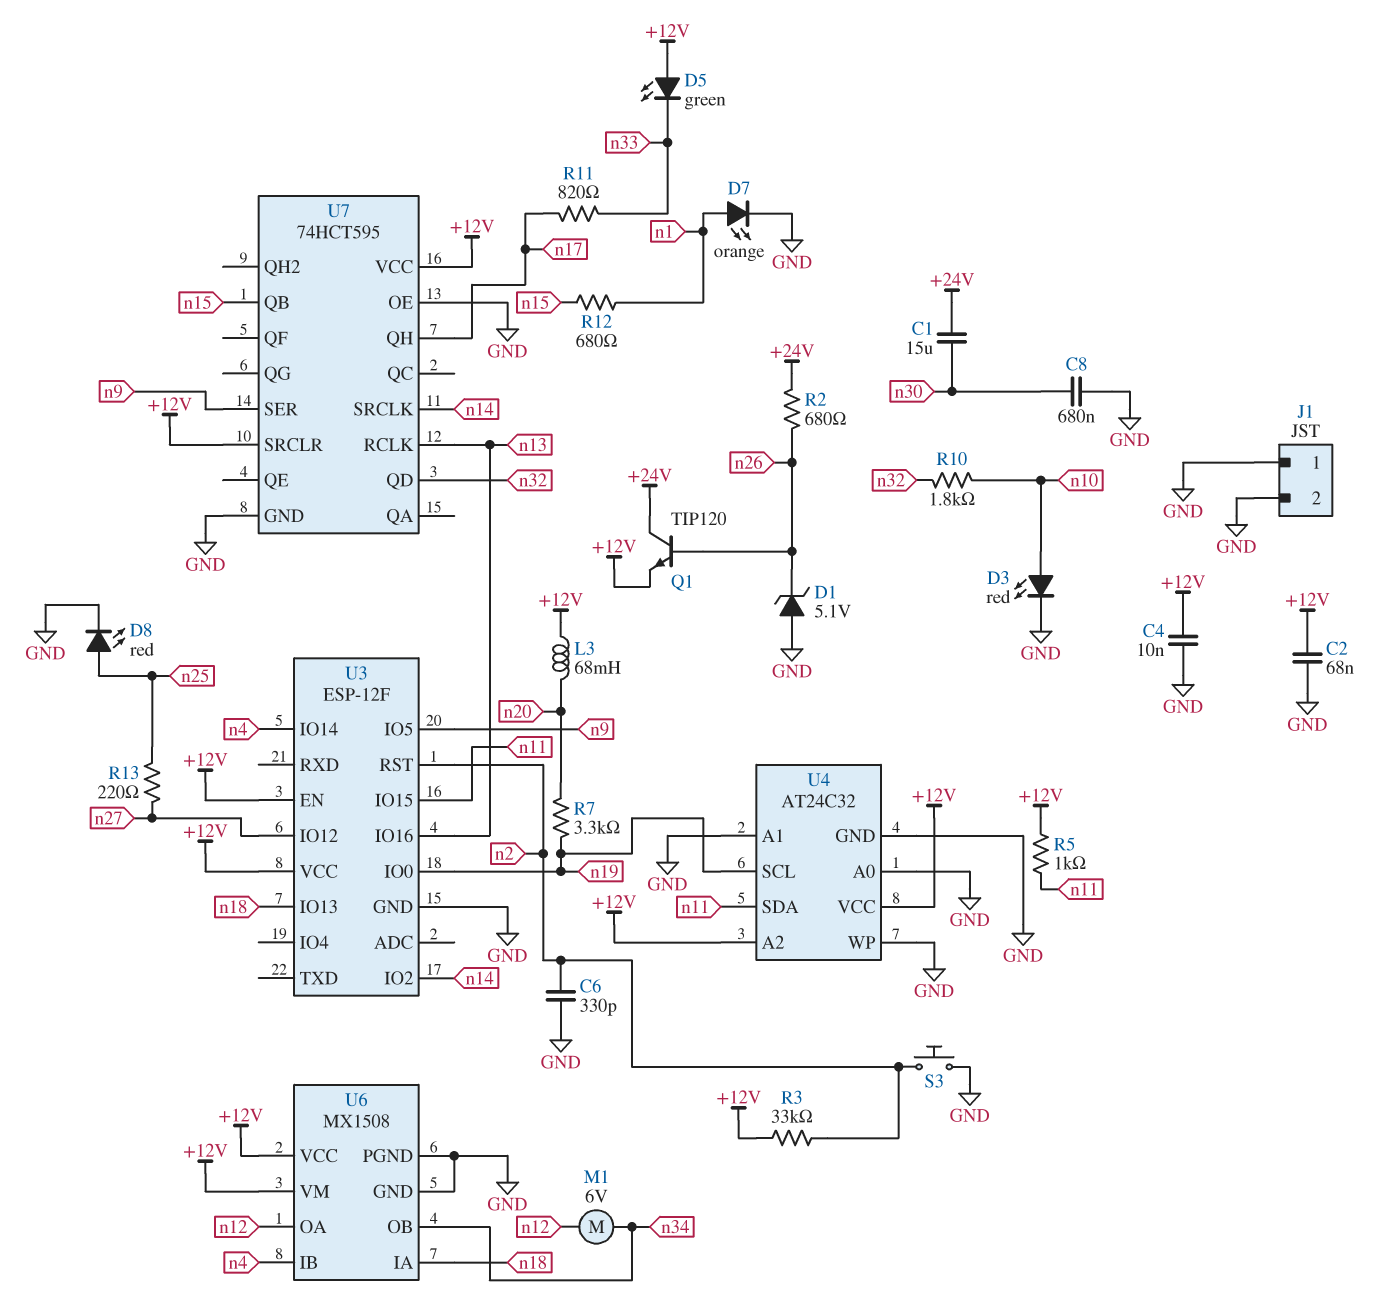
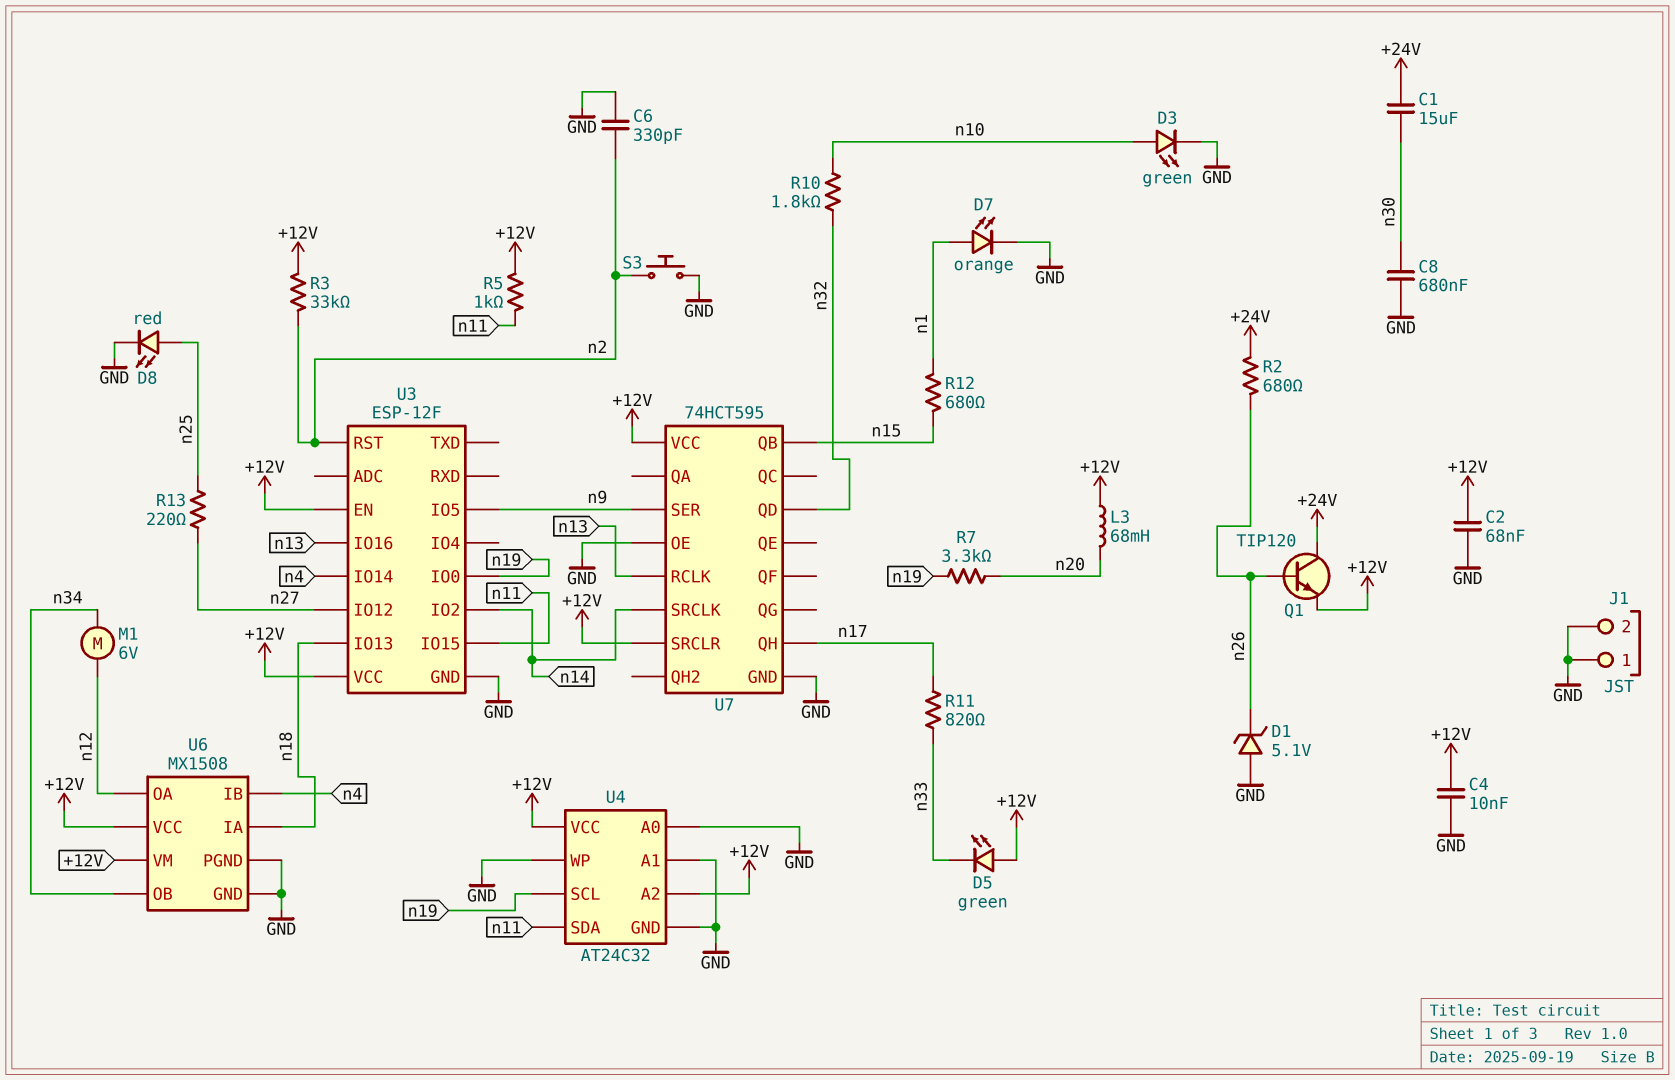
D3: LED red (A n10, K GND) -> LED green (A n10, K GND)

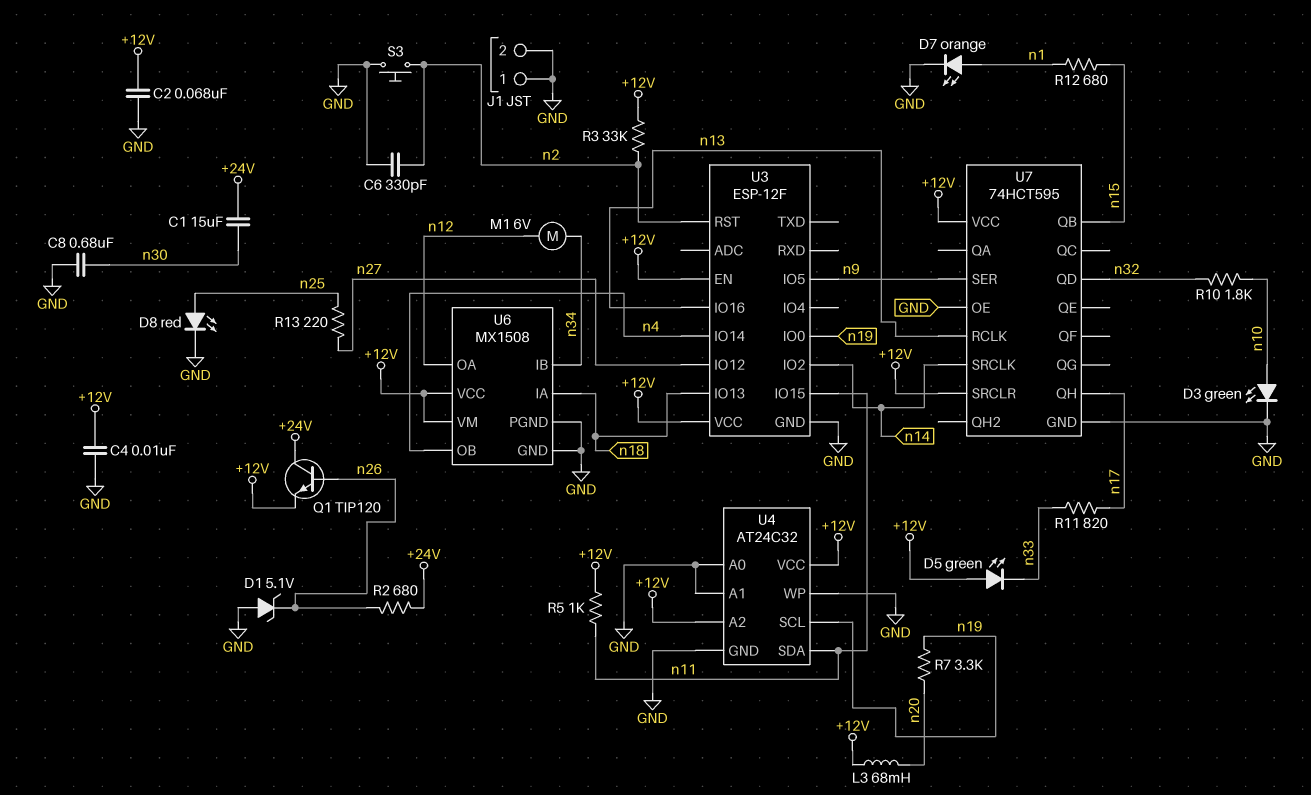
U6 pin IB: n4 -> n34
U6 pin OB: n34 -> n4

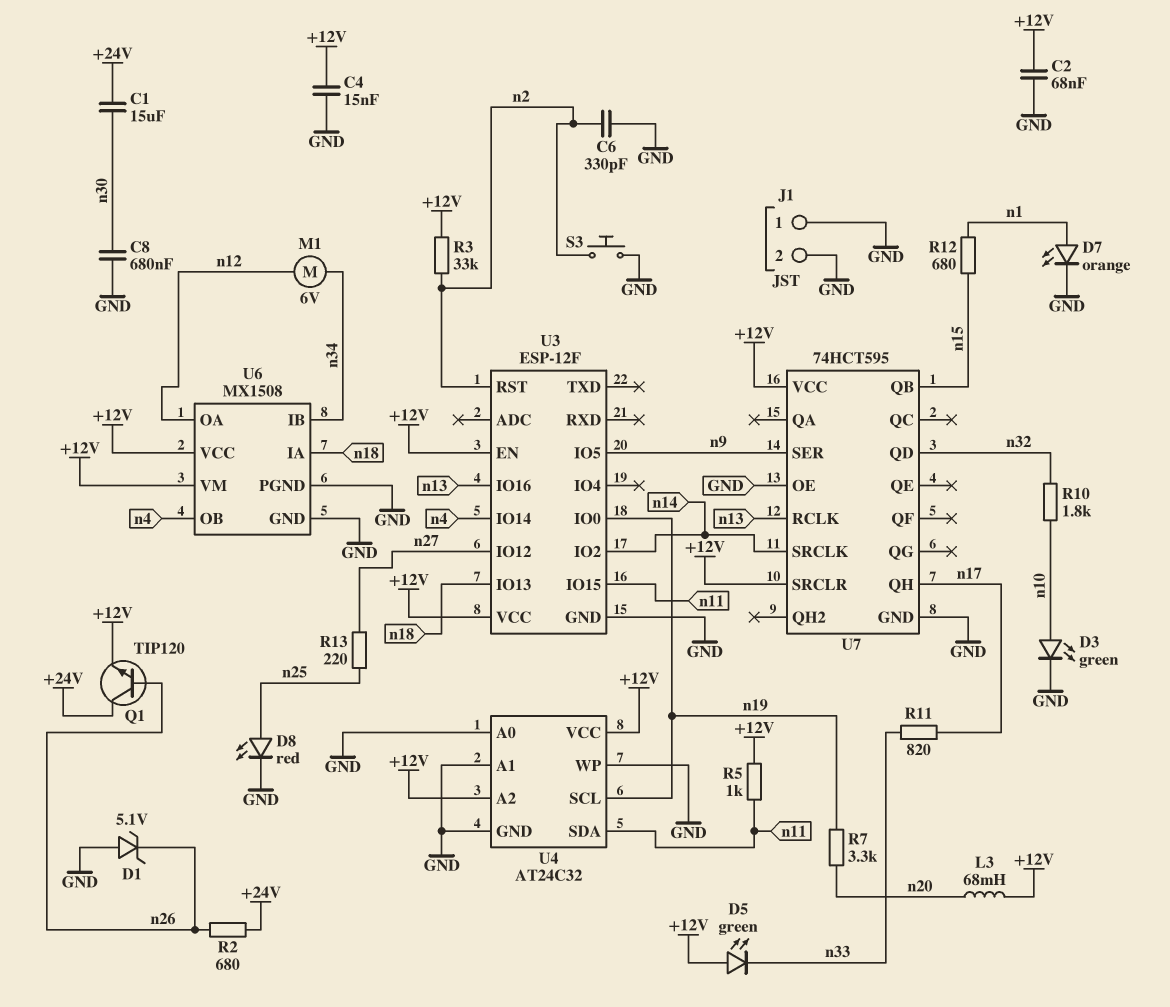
C4: 10nF (+12V, GND) -> 15nF (+12V, GND)

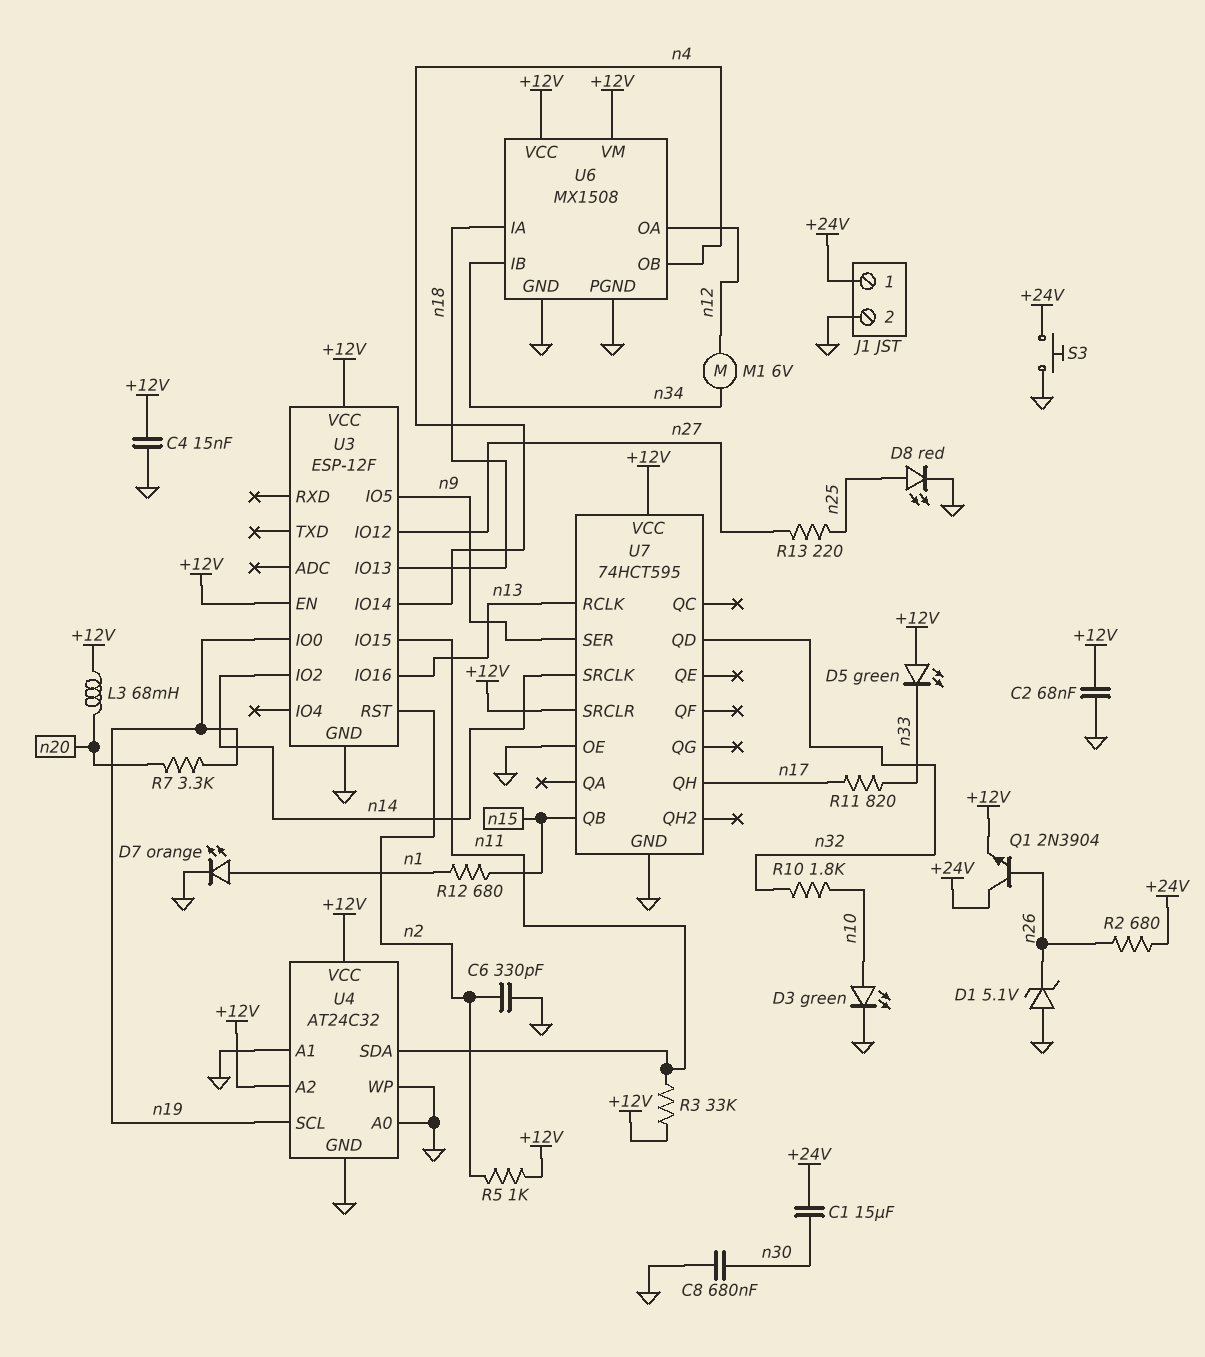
J1 pin 1: GND -> +24V
Q1: NPN TIP120 (B n26, C +24V, E +12V) -> NPN 2N3904 (B n26, C +24V, E +12V)
R3: 33k (+12V, n2) -> 33k (+12V, n11)
R5: 1k (+12V, n11) -> 1k (+12V, n2)
S3: button (GND, n2) -> button (+24V, GND)

